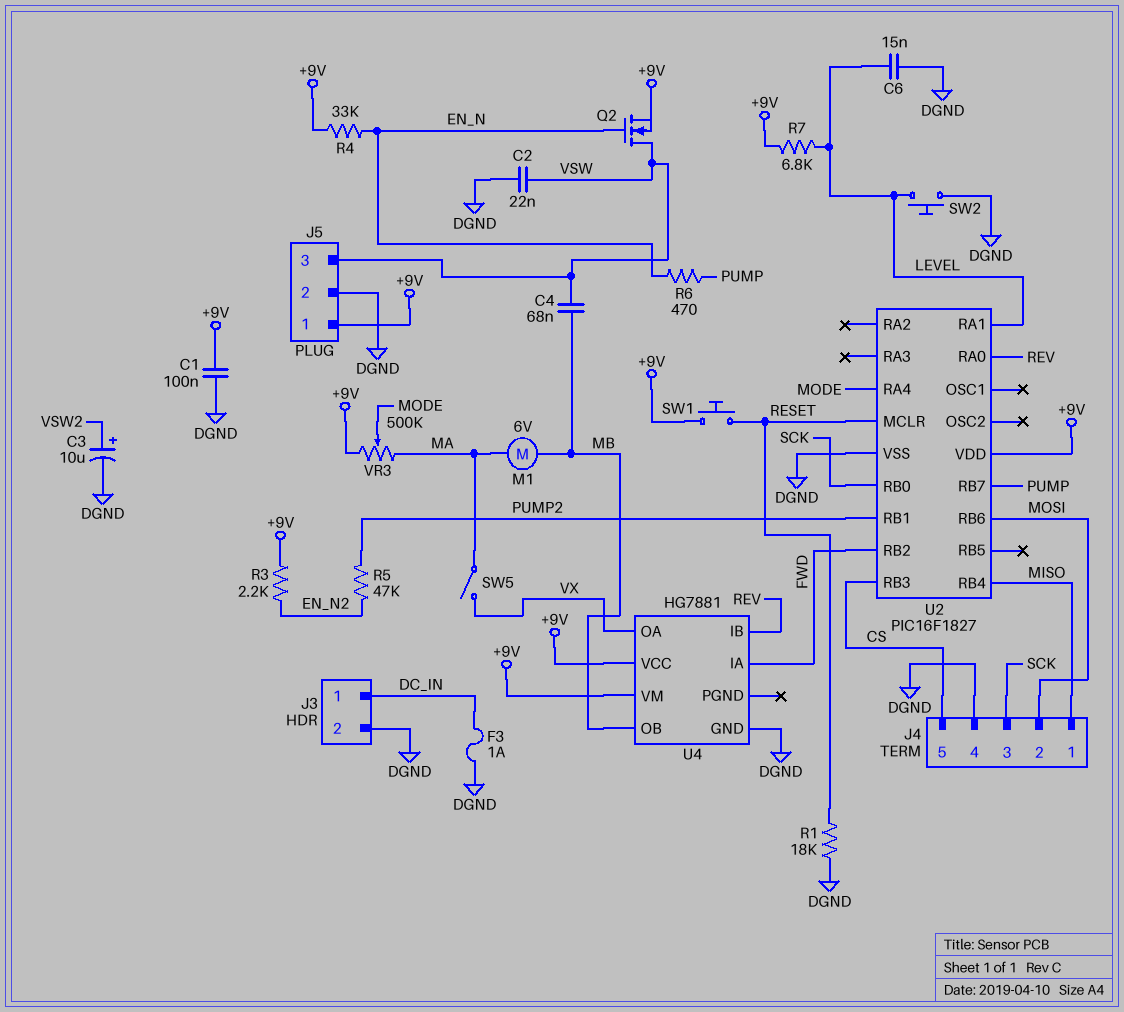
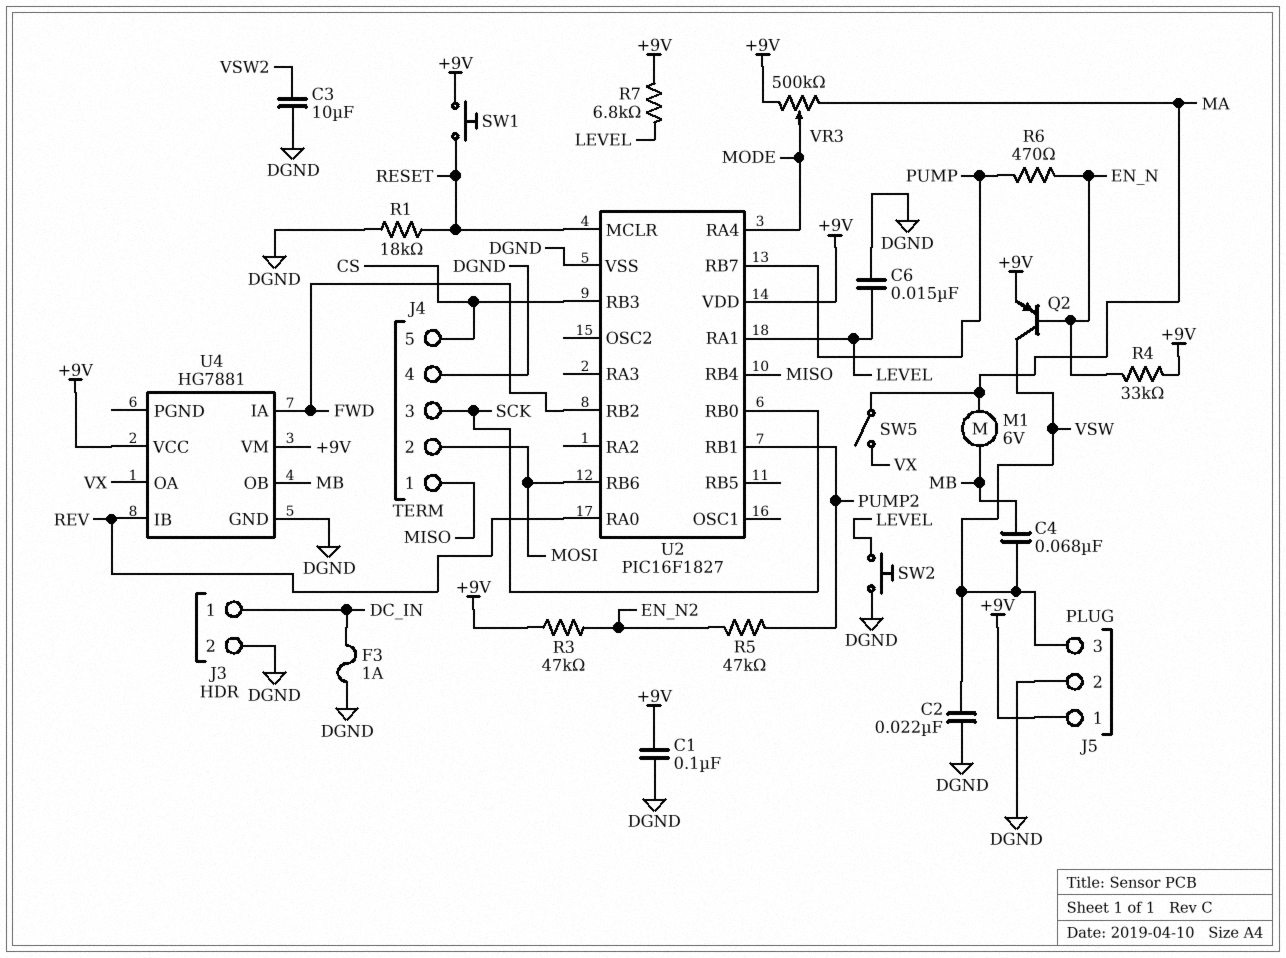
C3: 10uF (plus VSW2, minus DGND) -> 10uF (DGND, VSW2)
Q2: NMOS (G EN_N, D VSW, S +9V) -> PNP (B EN_N, C VSW, E +9V)
R3: 2.2k (+9V, EN_N2) -> 47k (+9V, EN_N2)

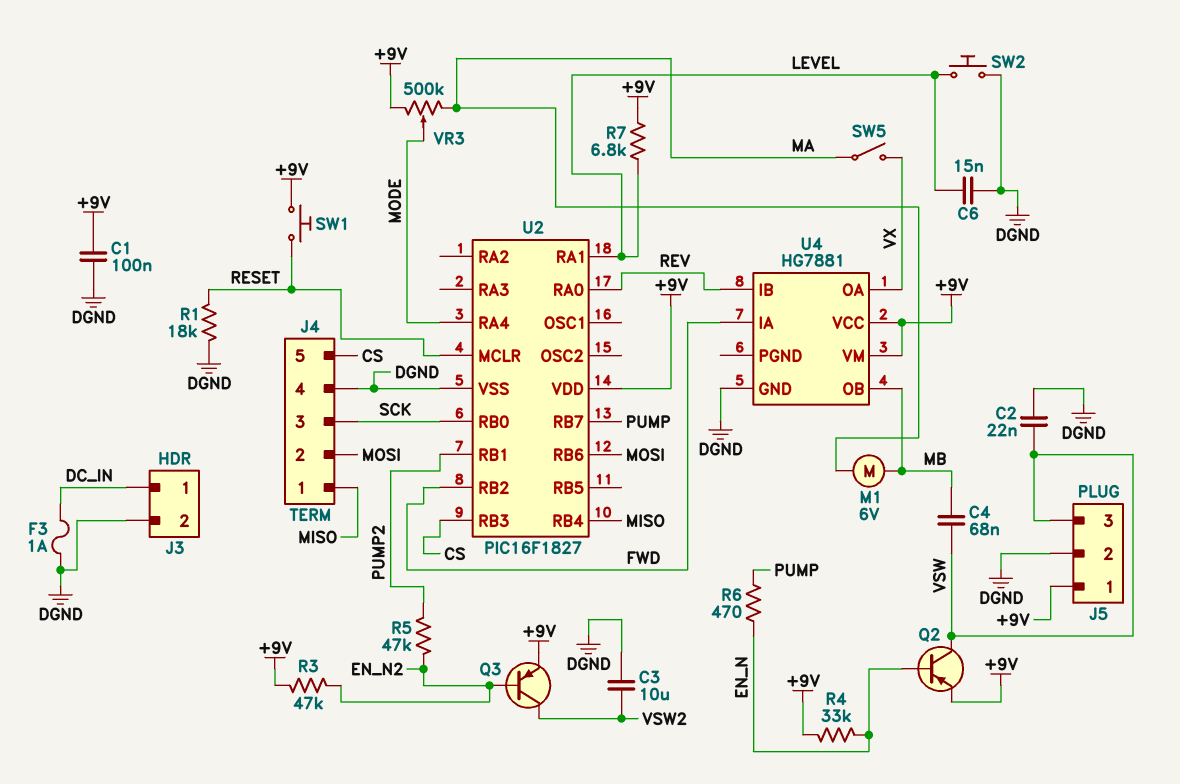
Q3: none -> PNP (B EN_N2, C VSW2, E +9V)

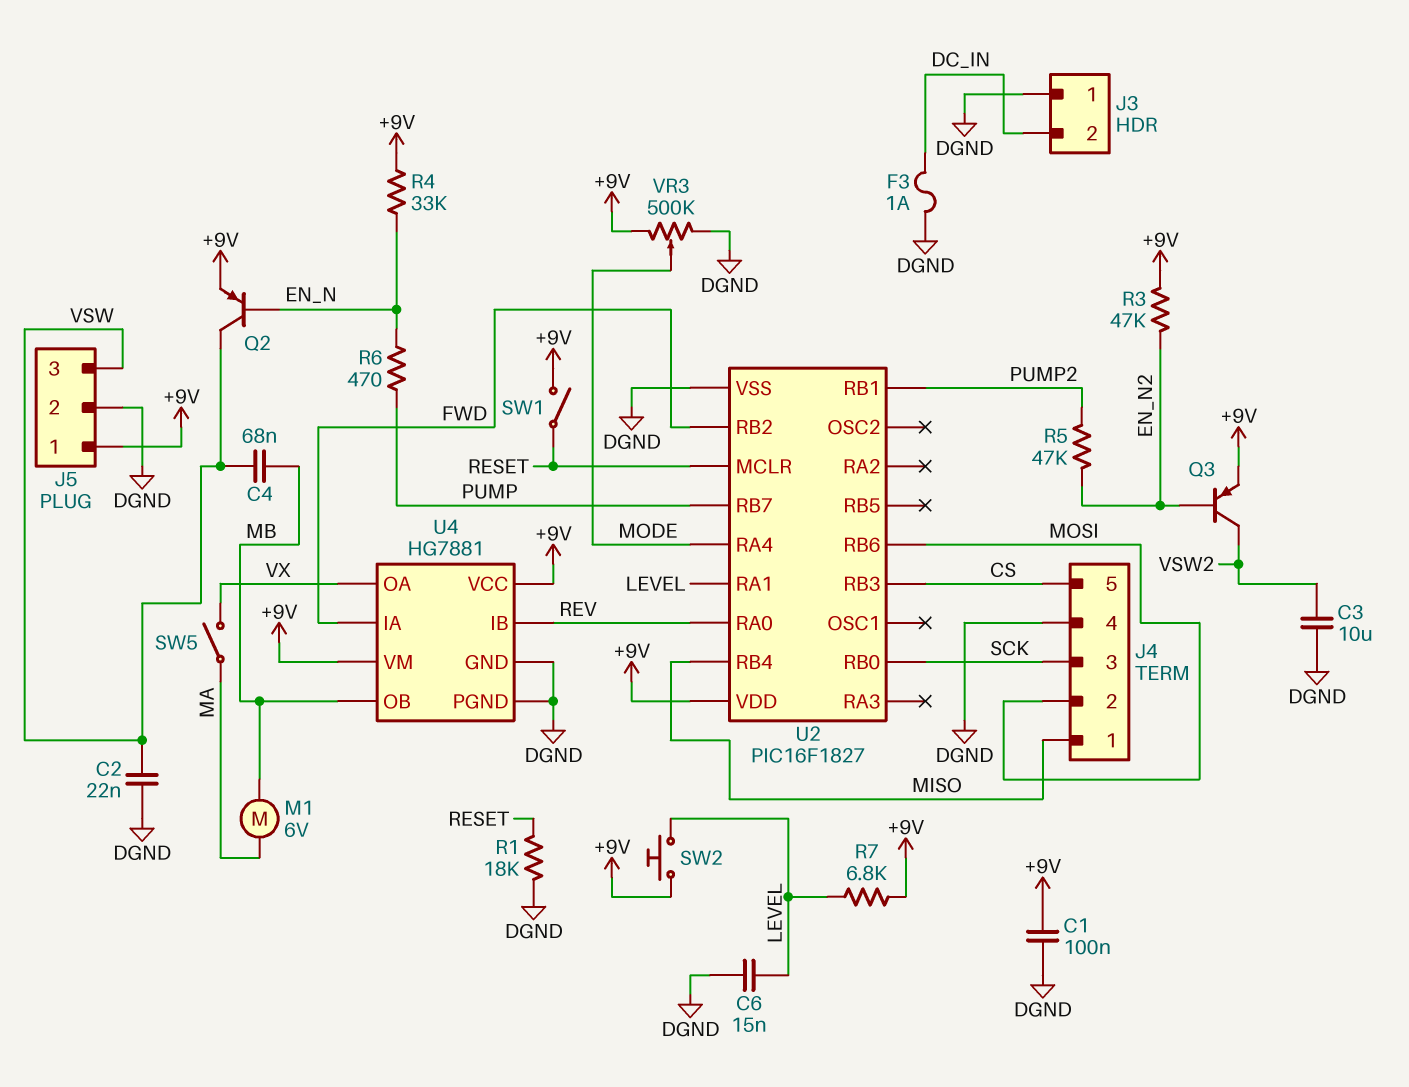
J3 pin 1: DC_IN -> DGND
J3 pin 2: DGND -> DC_IN
SW1: button (+9V, RESET) -> switch (+9V, RESET)
SW2: button (DGND, LEVEL) -> button (+9V, LEVEL)
U4 pin PGND: none -> DGND
VR3: 500k (+9V, MA, wiper MODE) -> 500k (+9V, DGND, wiper MODE)

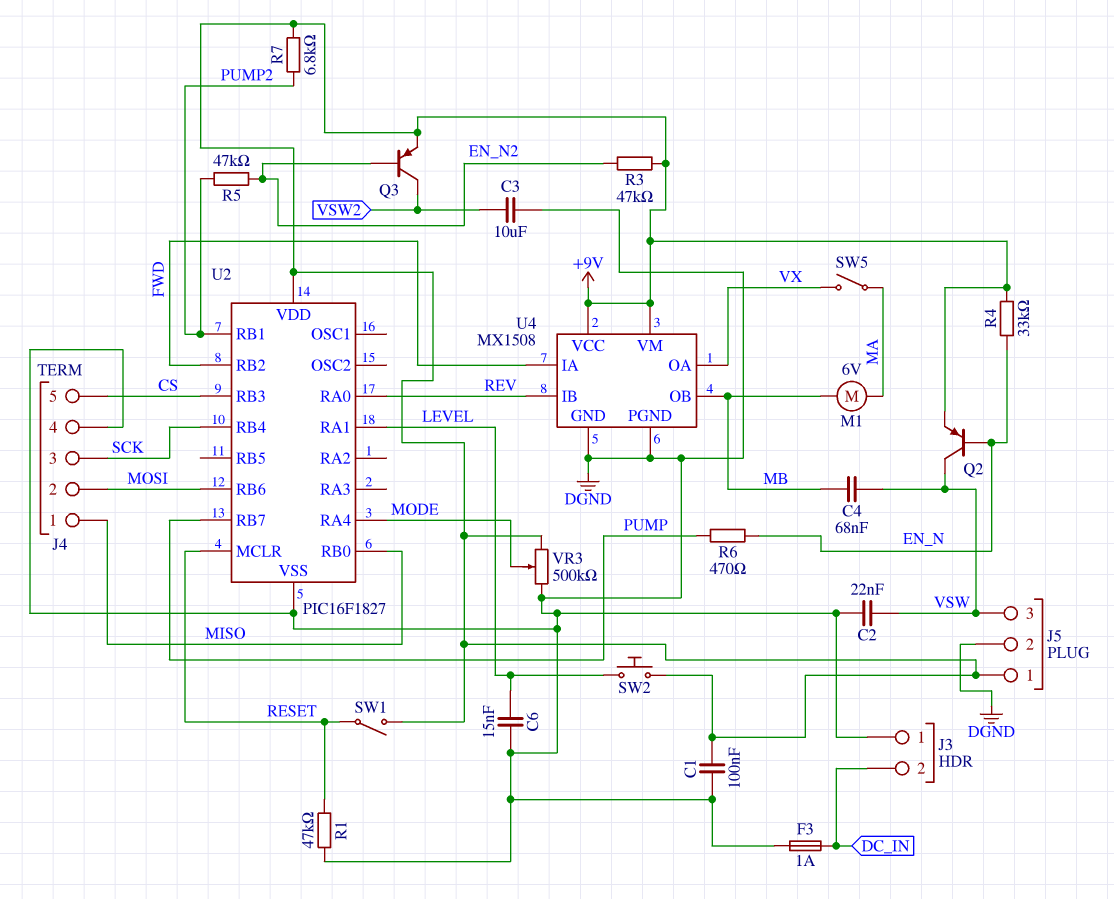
R1: 18k (DGND, RESET) -> 47k (DGND, RESET)
R7: 6.8k (+9V, LEVEL) -> 6.8k (+9V, PUMP2)
U2 pin RB0: SCK -> MISO
U2 pin RB4: MISO -> SCK
U4: HG7881 -> MX1508

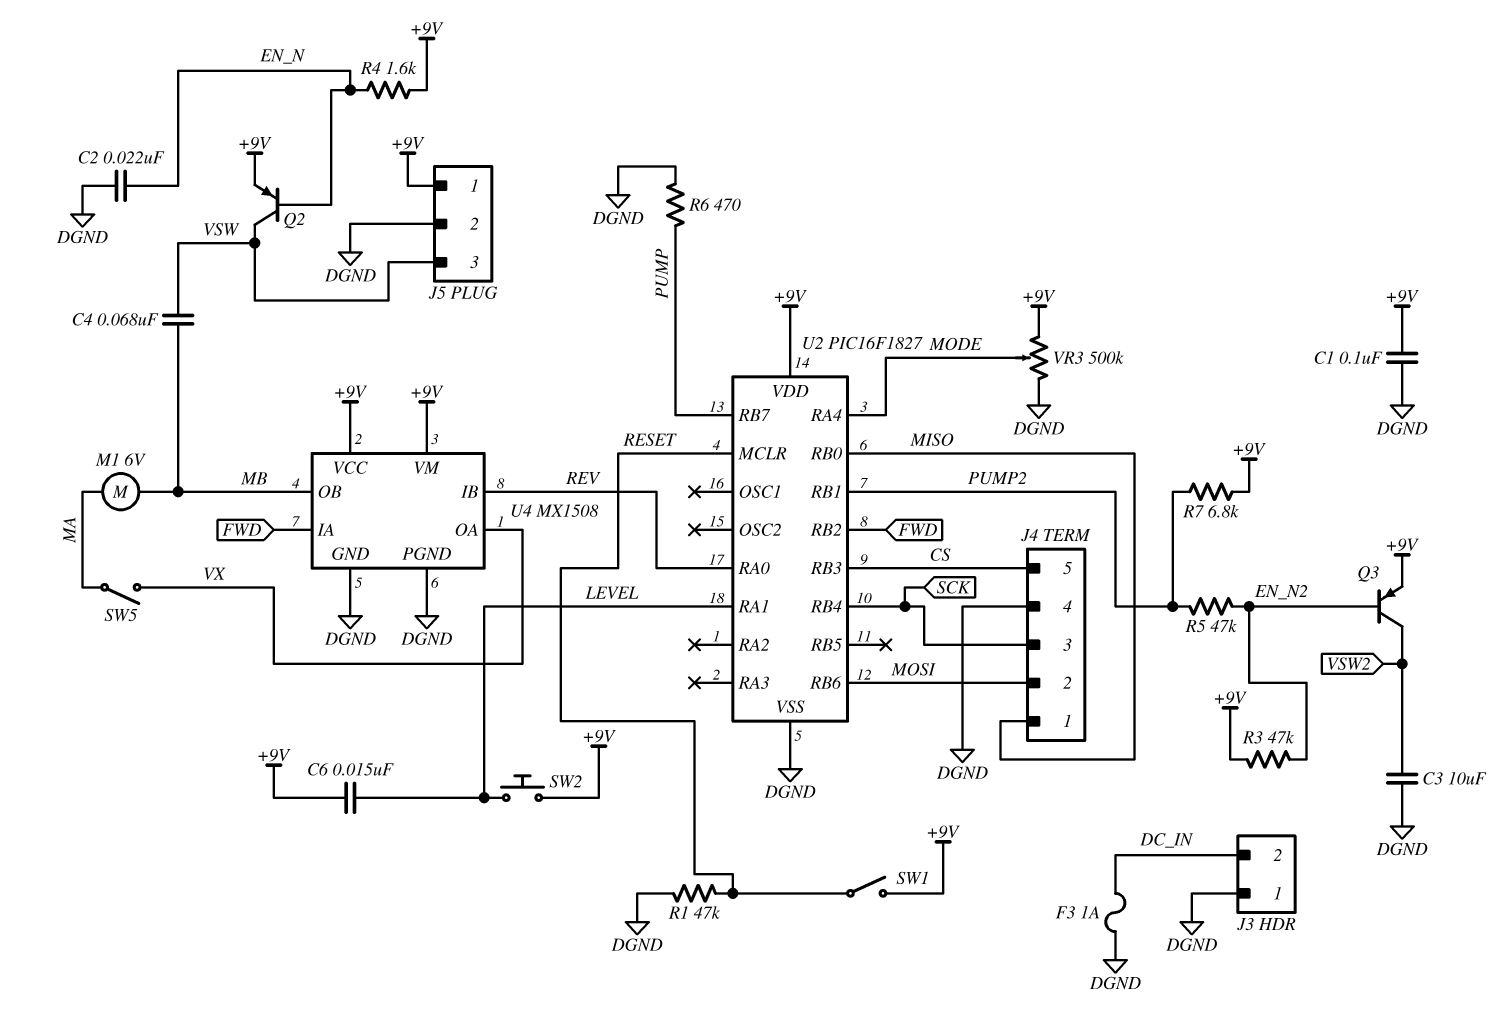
C2: 22nF (DGND, VSW) -> 22nF (DGND, EN_N)
C6: 15nF (DGND, LEVEL) -> 15nF (+9V, LEVEL)
R4: 33k (+9V, EN_N) -> 1.6k (+9V, EN_N)
R6: 470 (EN_N, PUMP) -> 470 (DGND, PUMP)

